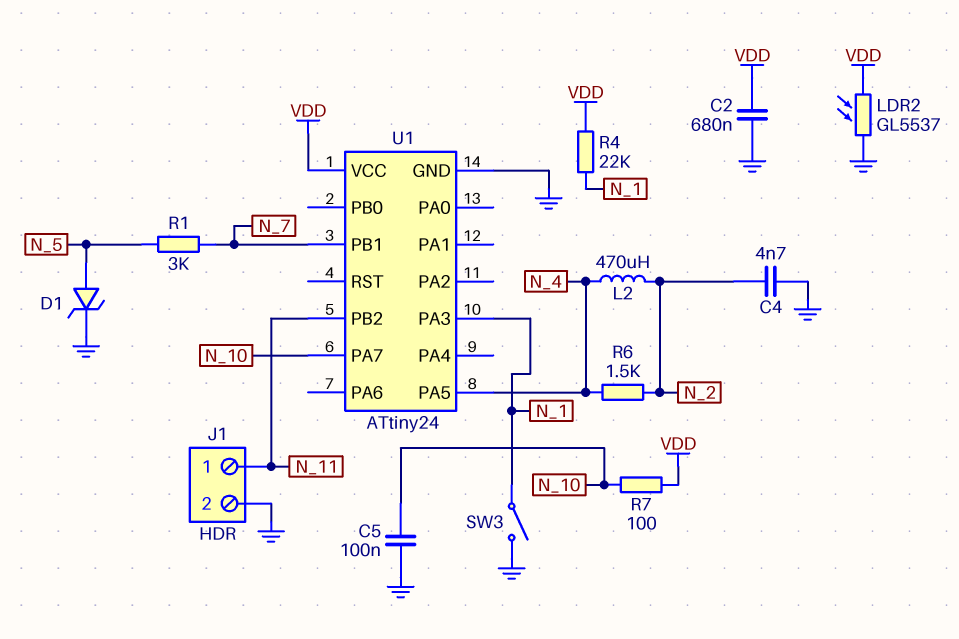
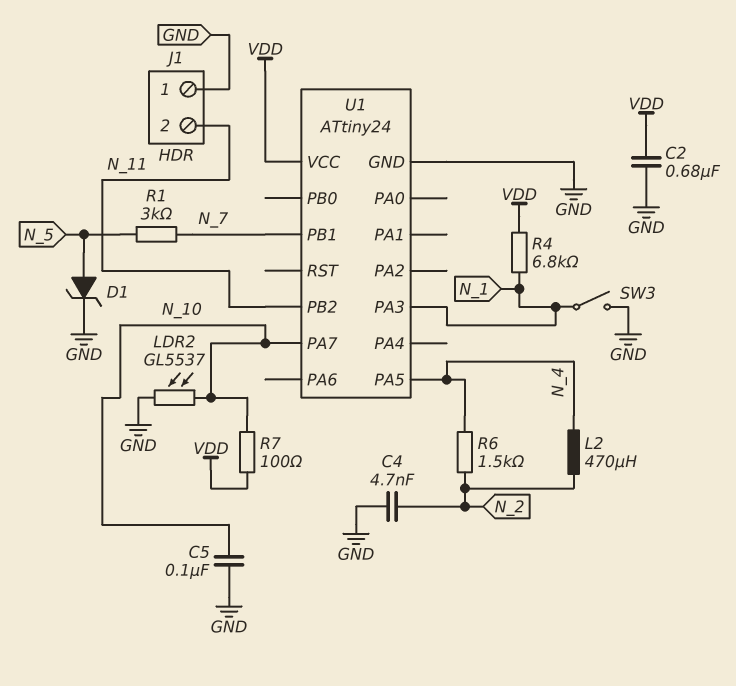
J1 pin 1: N_11 -> GND
J1 pin 2: GND -> N_11
LDR2: GL5537 (GND, VDD) -> GL5537 (GND, N_10)
R4: 22k (N_1, VDD) -> 6.8k (N_1, VDD)

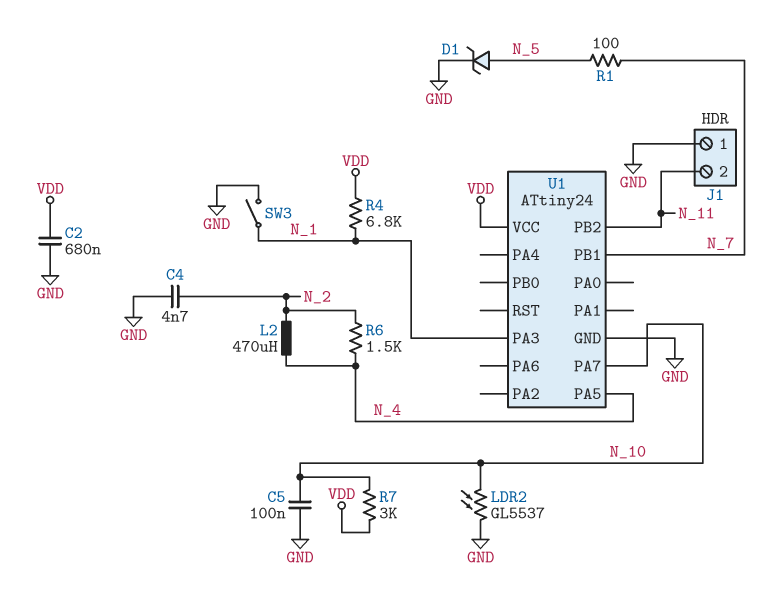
R1: 3k (N_5, N_7) -> 100 (N_5, N_7)
R7: 100 (N_10, VDD) -> 3k (N_10, VDD)

